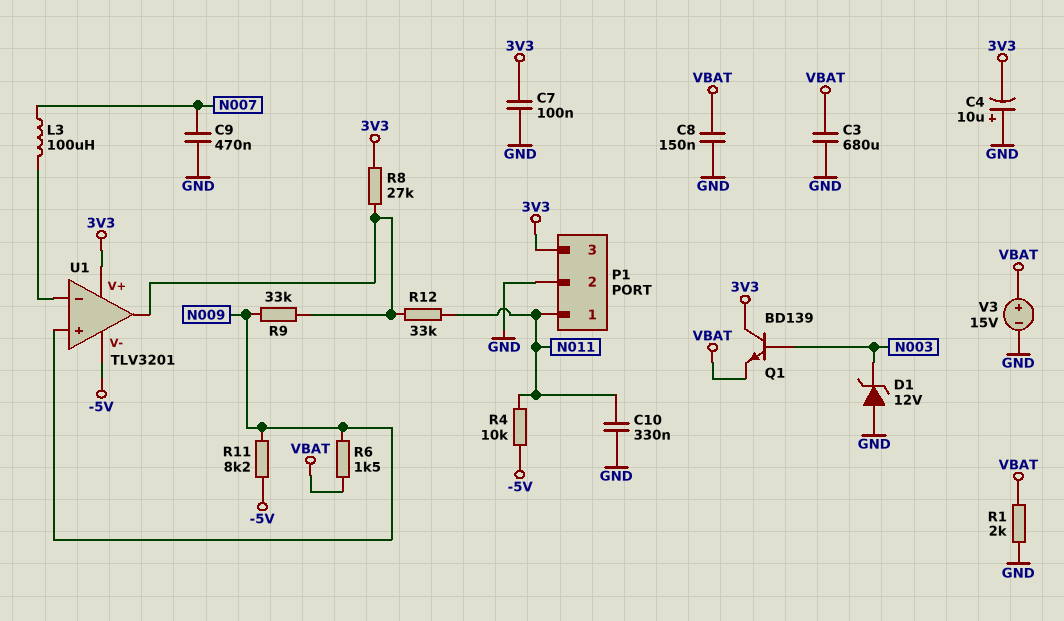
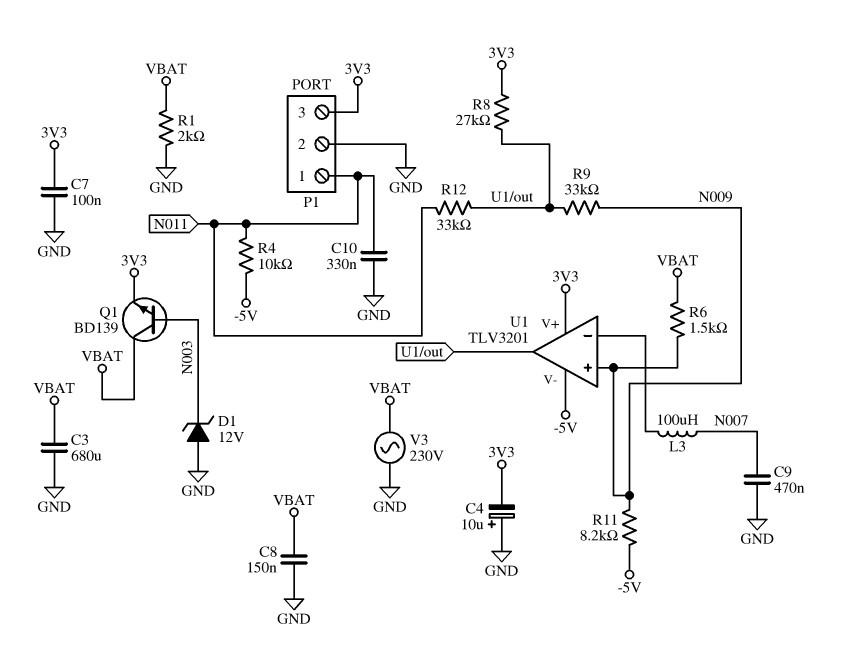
Q1: NPN BD139 (B N003, C 3V3, E VBAT) -> NPN BD139 (B N003, C VBAT, E 3V3)
V3: 15V (plus VBAT, minus GND) -> AC 230V (GND, VBAT)

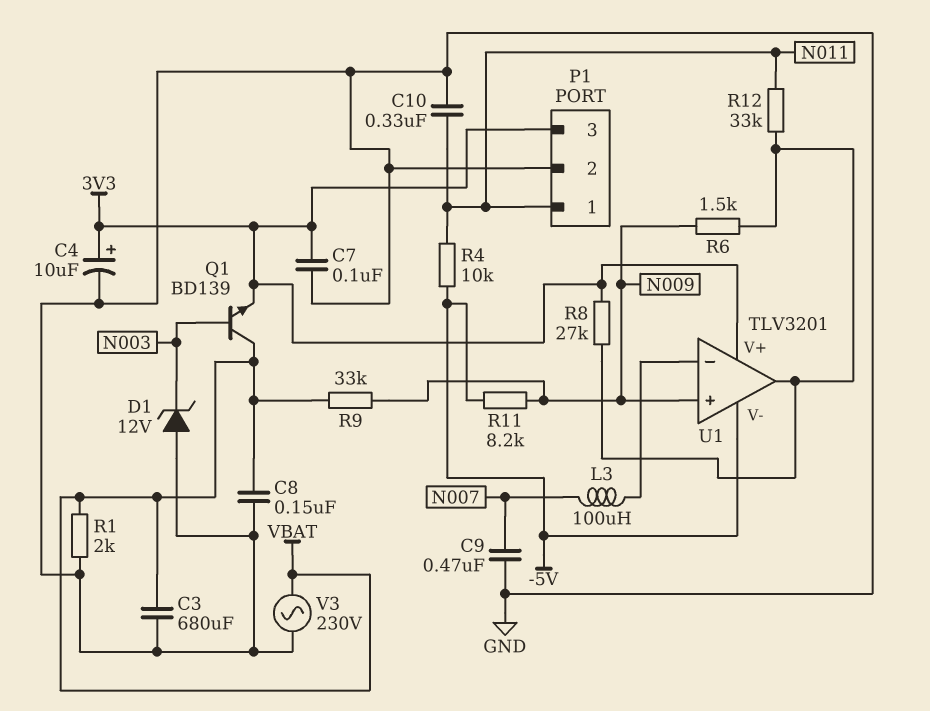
C4: 10uF (plus GND, minus 3V3) -> 10uF (plus 3V3, minus GND)
R6: 1.5k (N009, VBAT) -> 1.5k (N009, U1/out)
R9: 33k (N009, U1/out) -> 33k (N009, VBAT)

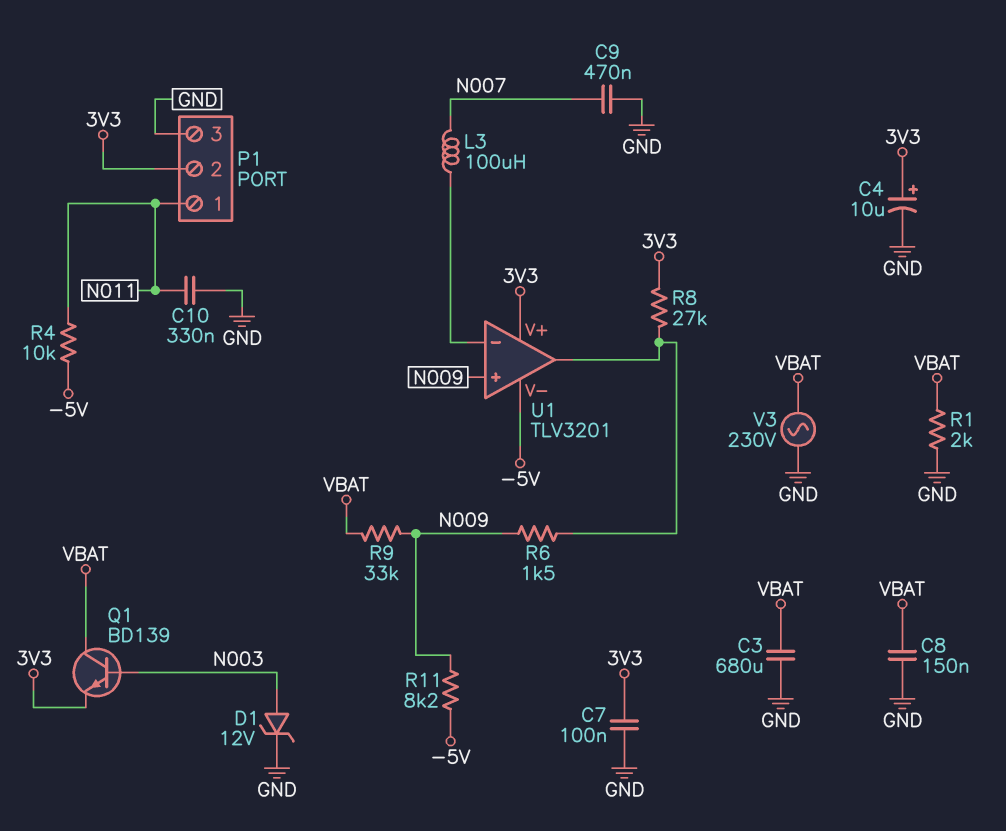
D1: zener 12V (A GND, K N003) -> zener 12V (A N003, K GND)
P1 pin 2: GND -> 3V3
P1 pin 3: 3V3 -> GND
R12: 33k (N011, U1/out) -> none

